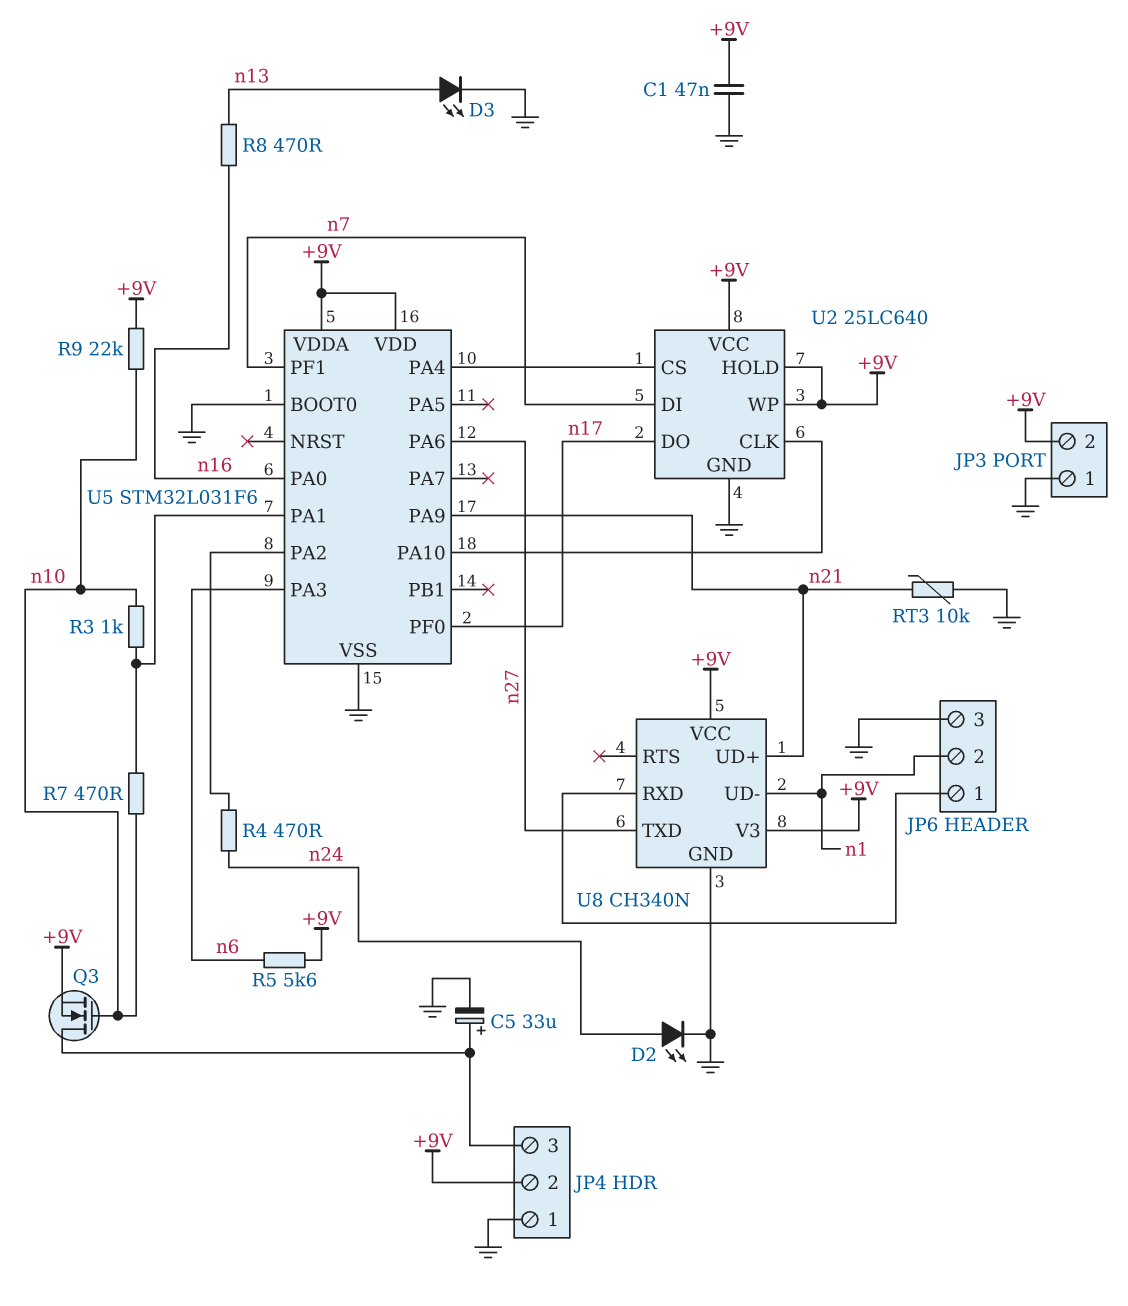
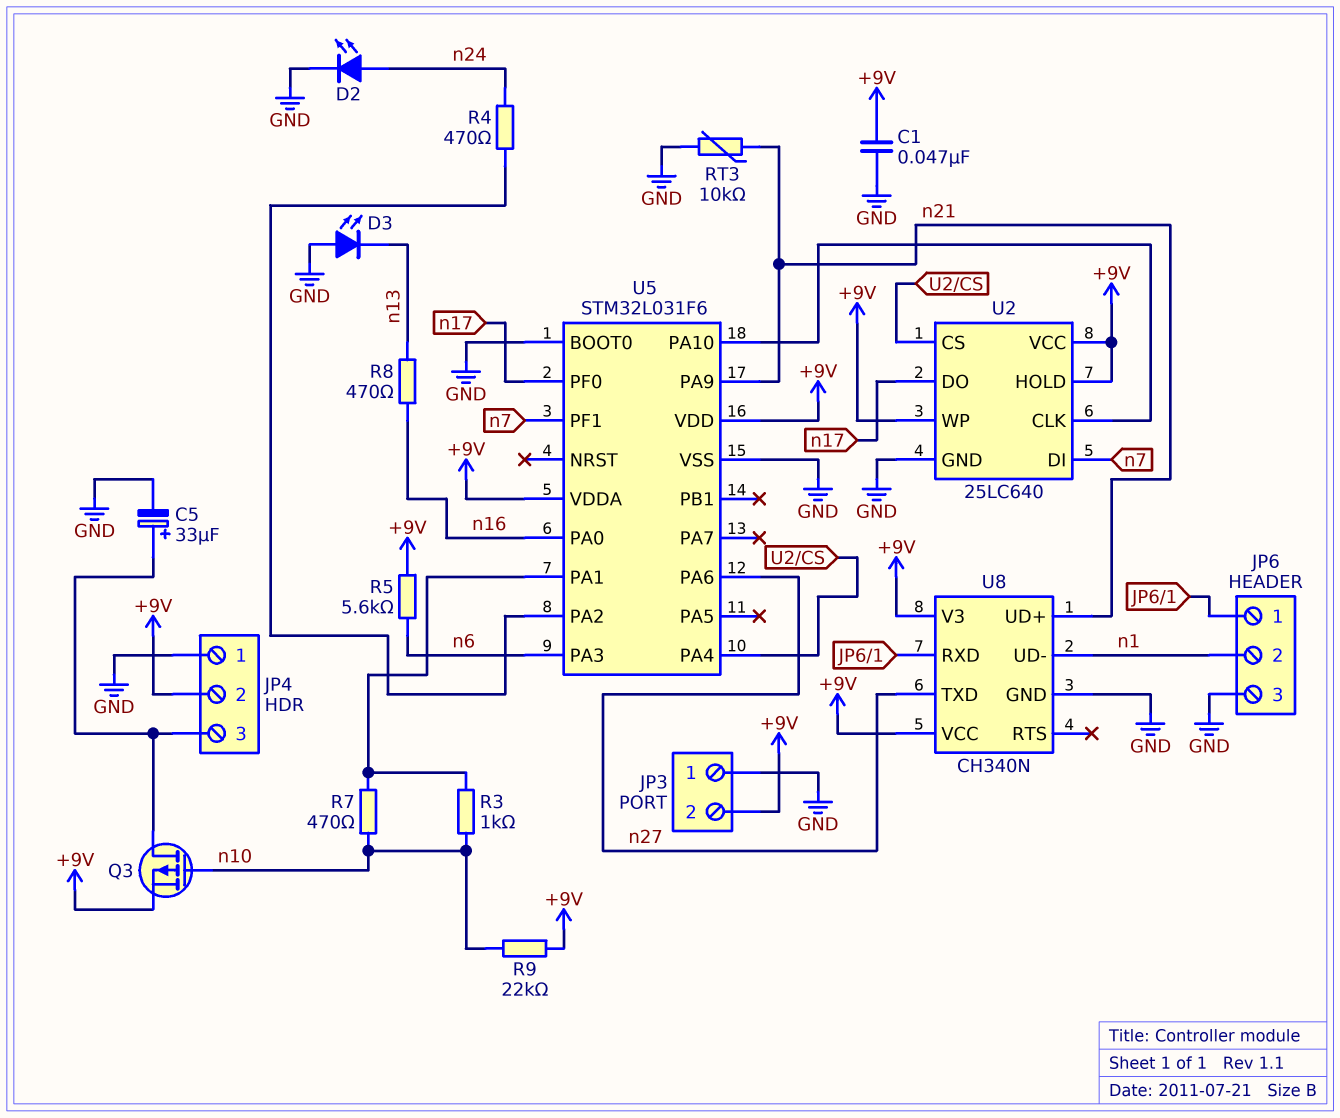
D3: LED (A n13, K GND) -> LED (A GND, K n13)
Q3: NMOS (G n10, D JP4/3, S +9V) -> PMOS (G n10, D JP4/3, S +9V)

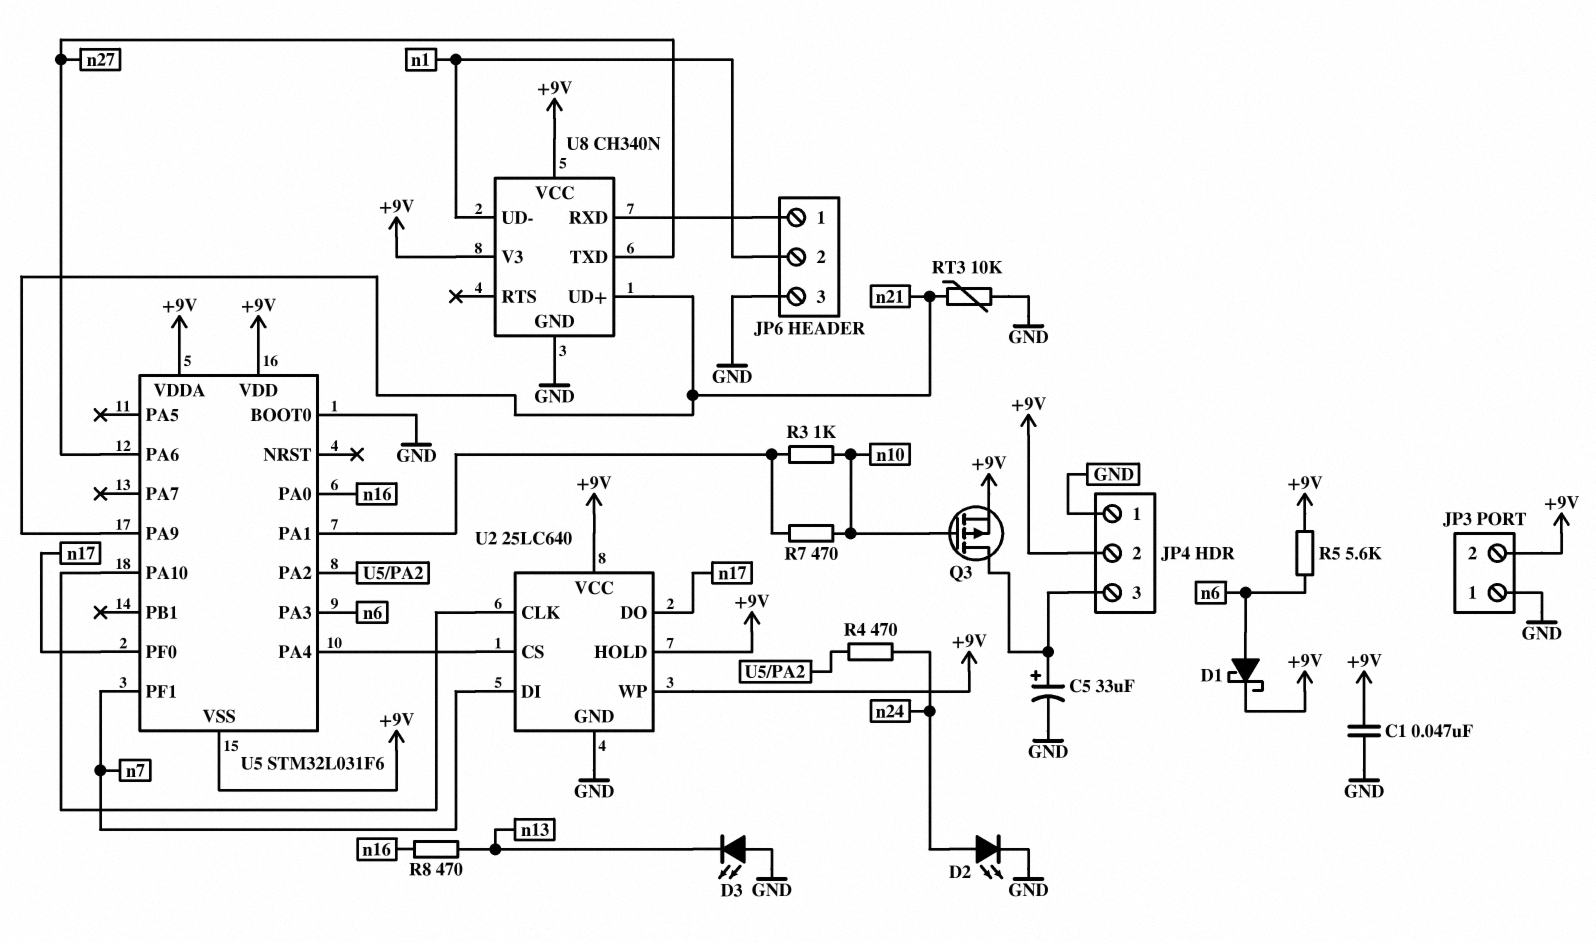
D1: none -> schottky (A n6, K +9V)
R9: 22k (+9V, n10) -> none
U5 pin VSS: GND -> +9V

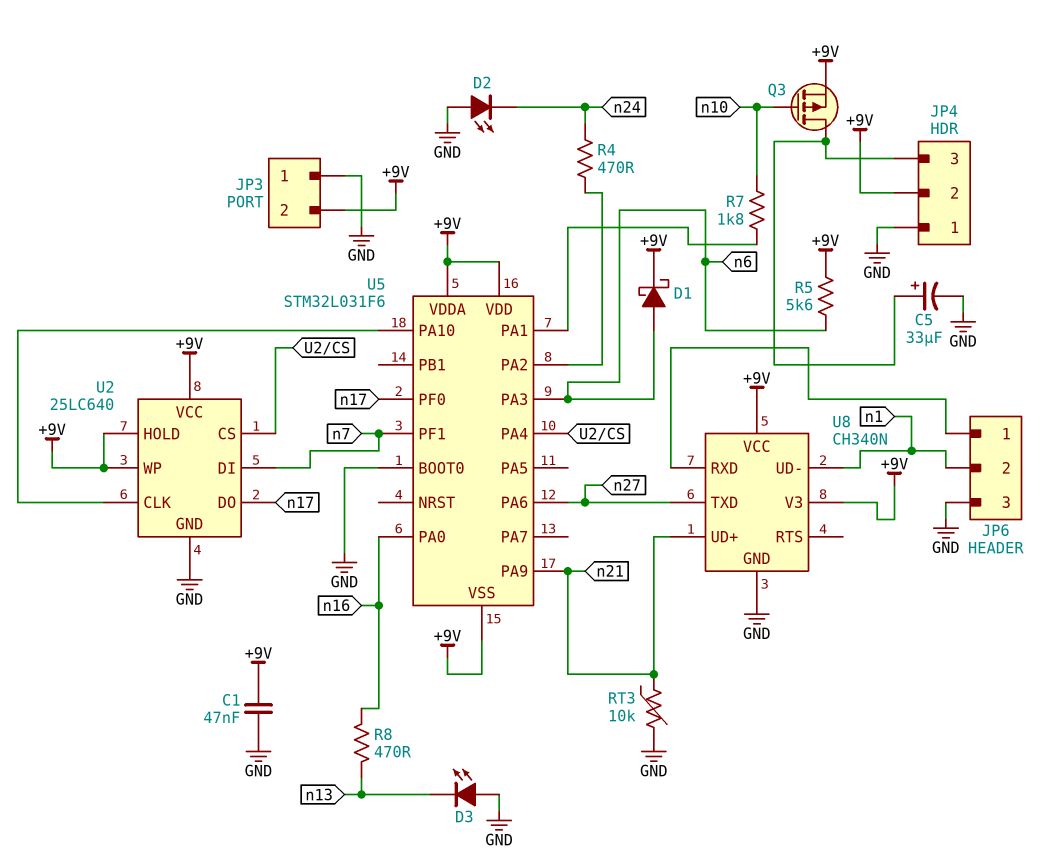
D2: LED (A n24, K GND) -> LED (A GND, K n24)
R3: 1k (U5/PA1, n10) -> none
R7: 470 (U5/PA1, n10) -> 1.8k (U5/PA1, n10)

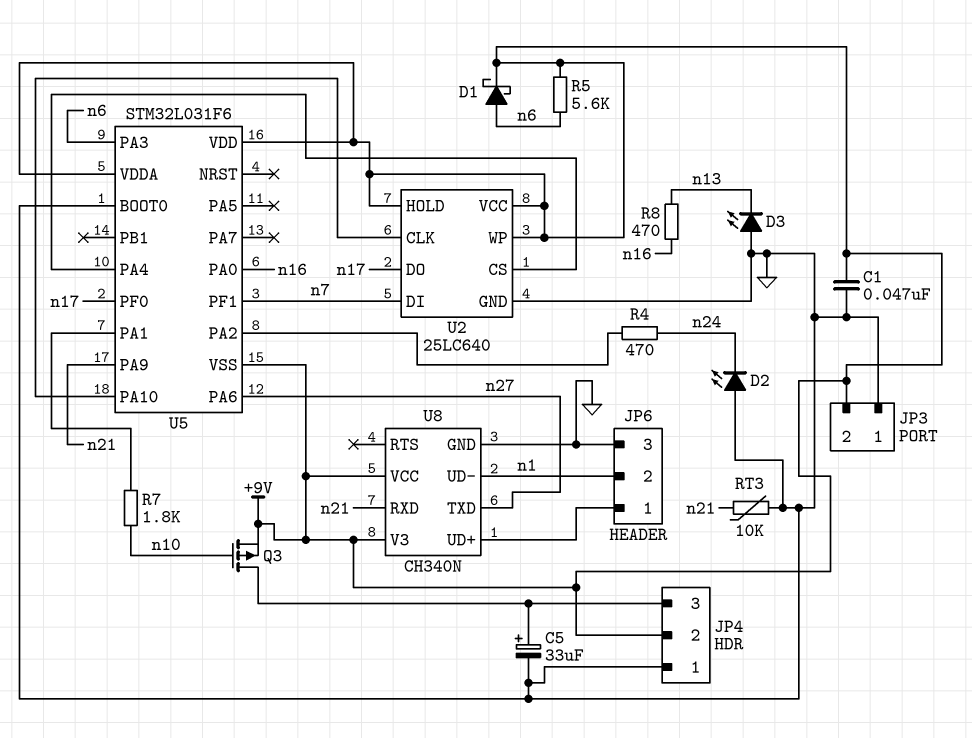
U8 pin RXD: JP6/1 -> n21
U8 pin UD+: n21 -> JP6/1

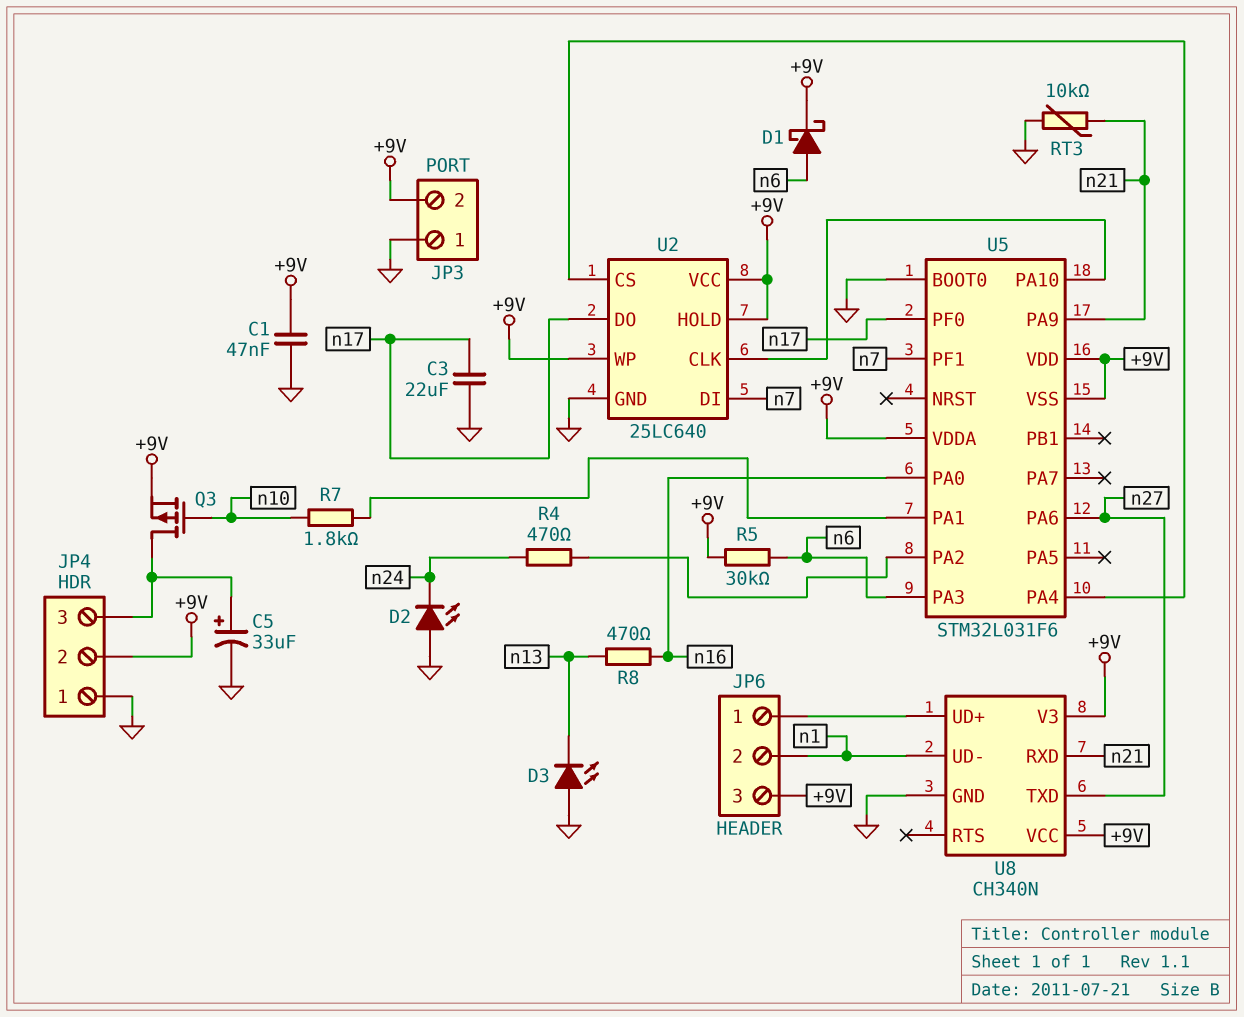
C3: none -> 22uF (GND, n17)
JP6 pin 3: GND -> +9V
R5: 5.6k (+9V, n6) -> 30k (+9V, n6)

